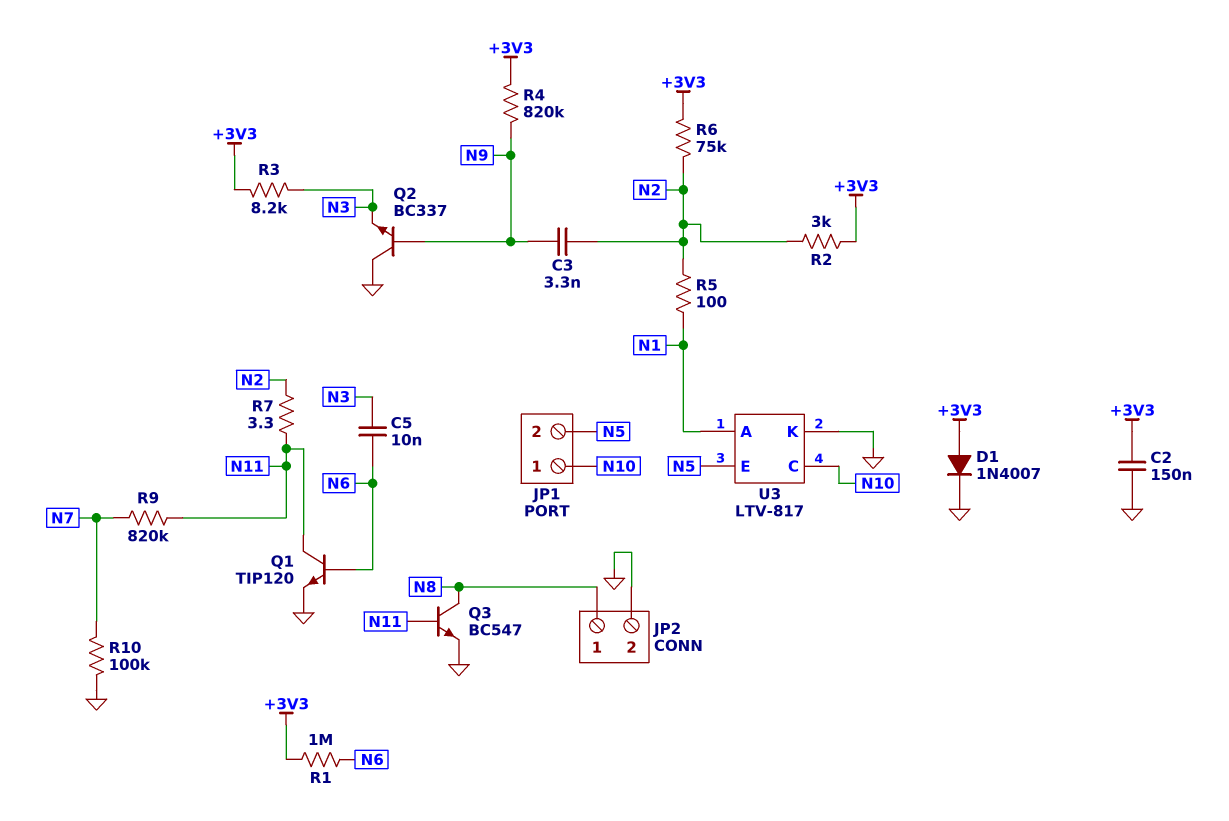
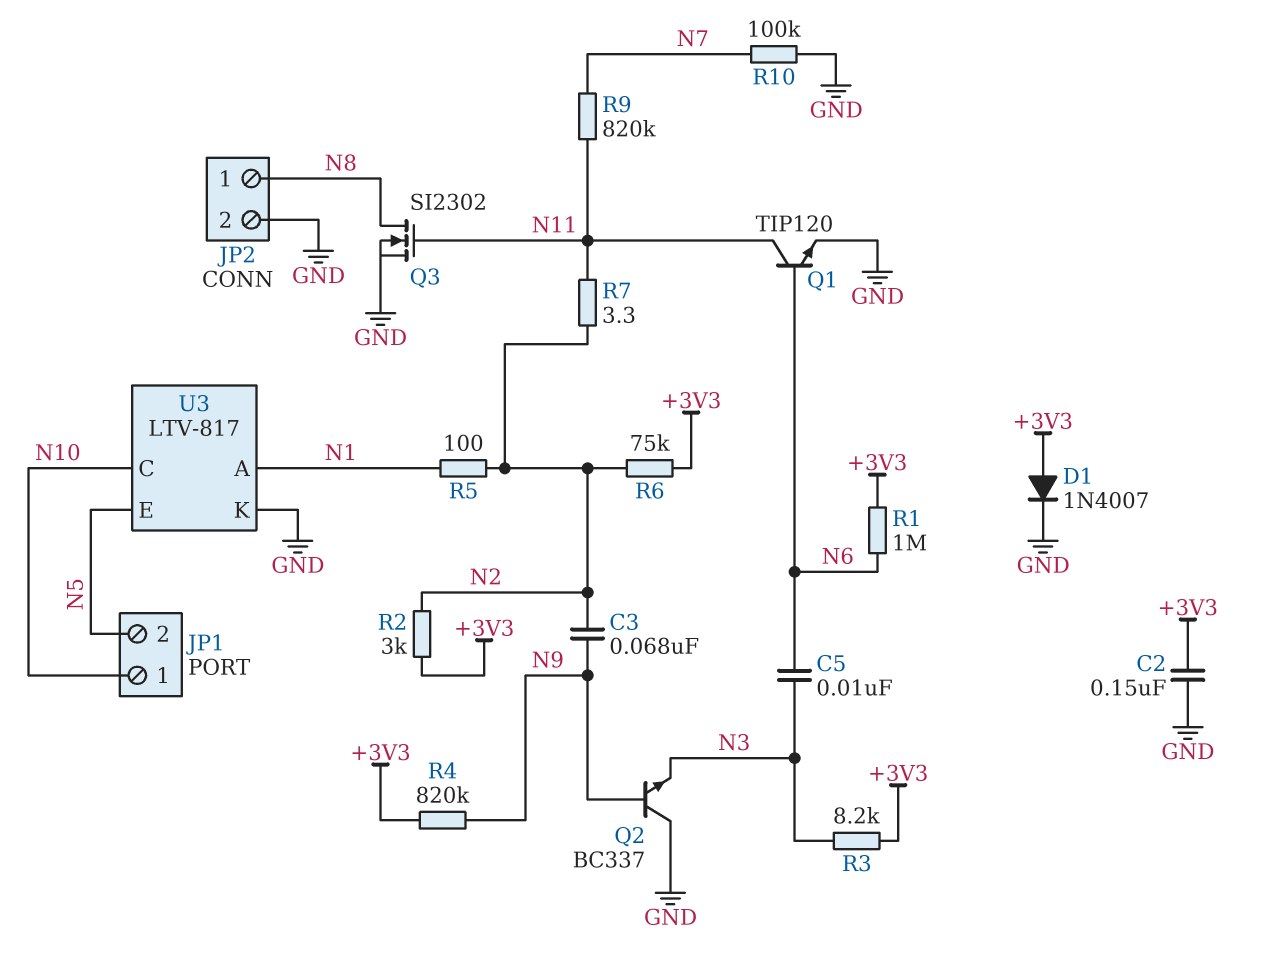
C3: 3.3nF (N2, N9) -> 68nF (N2, N9)
Q3: NPN BC547 (B N11, C N8, E GND) -> NMOS SI2302 (G N11, D N8, S GND)

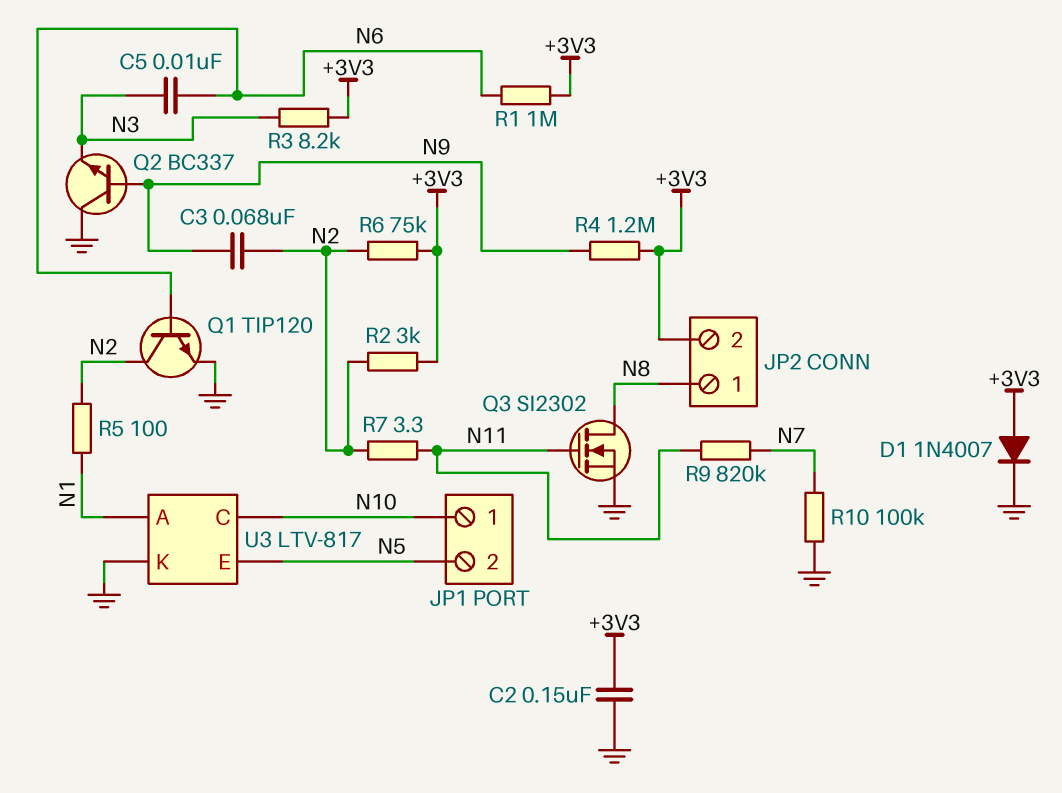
JP2 pin 2: GND -> +3V3
Q1: NPN TIP120 (B N6, C N11, E GND) -> NPN TIP120 (B N6, C N2, E GND)
R4: 820k (+3V3, N9) -> 1.2M (+3V3, N9)

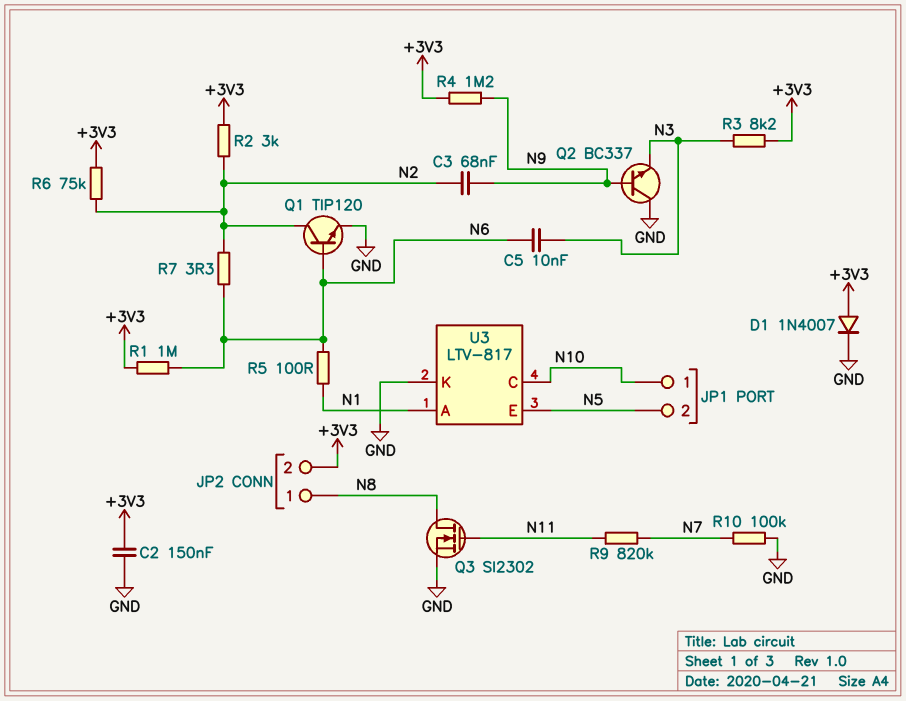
R5: 100 (N1, N2) -> 100 (N1, N6)
R7: 3.3 (N2, N11) -> 3.3 (N2, N6)

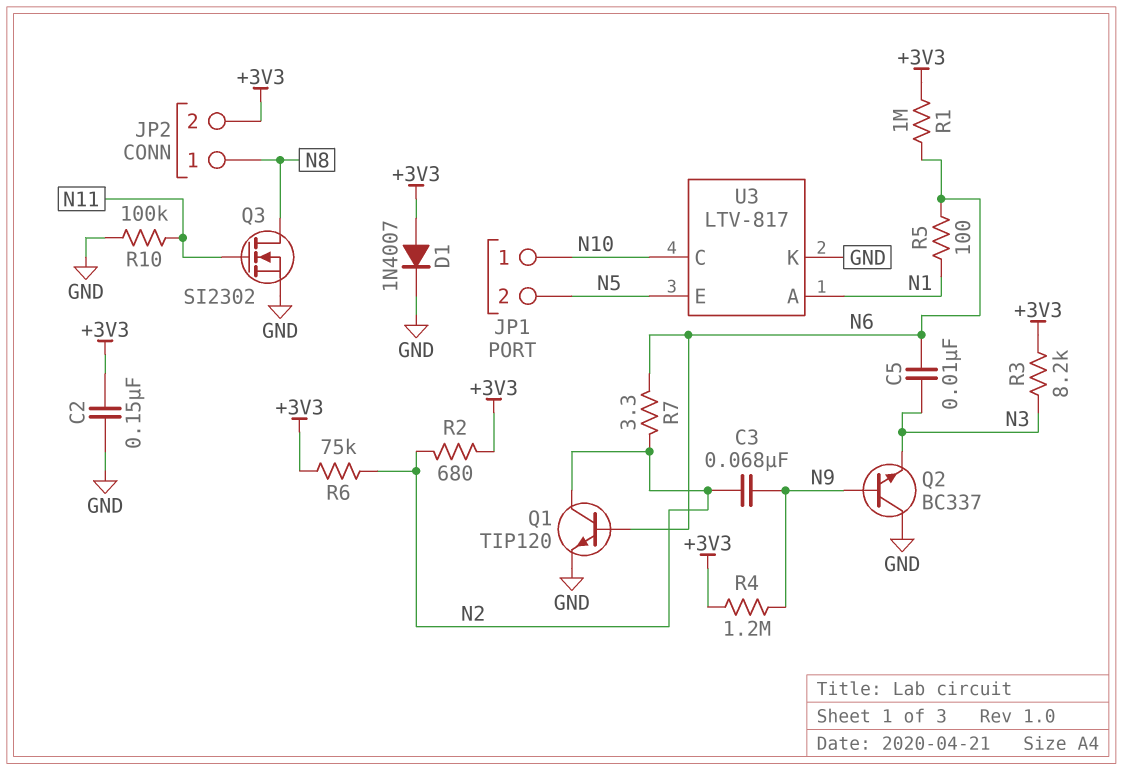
R2: 3k (+3V3, N2) -> 680 (+3V3, N2)
R9: 820k (N7, N11) -> none
R10: 100k (GND, N7) -> 100k (GND, N11)

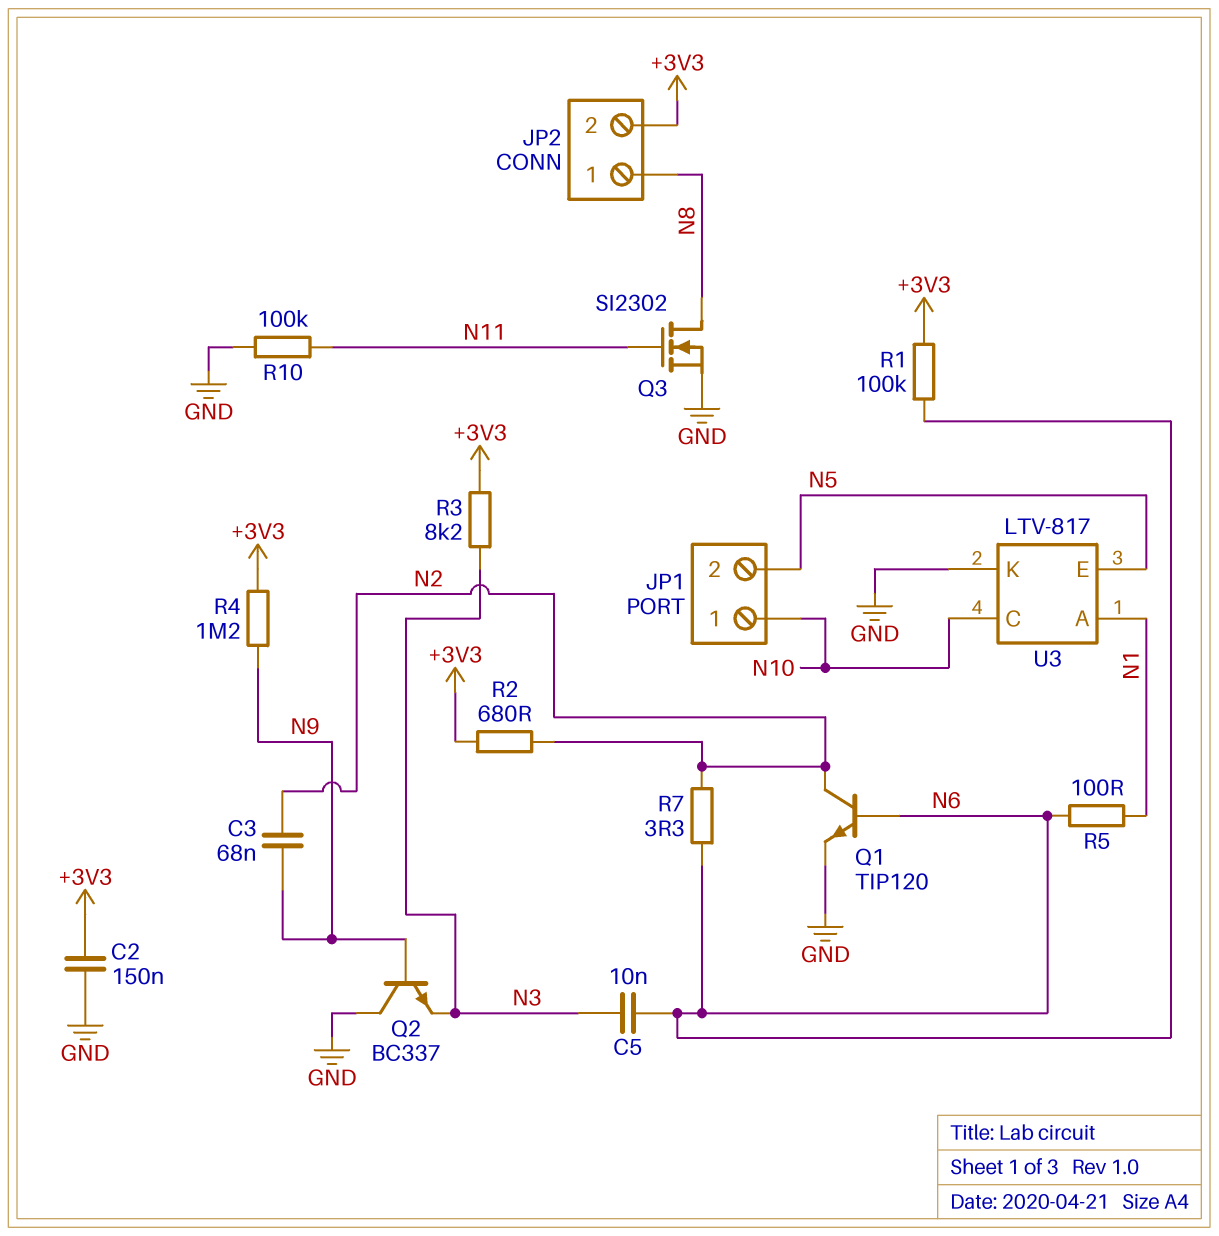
D1: diode 1N4007 (A +3V3, K GND) -> none
R1: 1M (+3V3, N6) -> 100k (+3V3, N6)
R6: 75k (+3V3, N2) -> none

